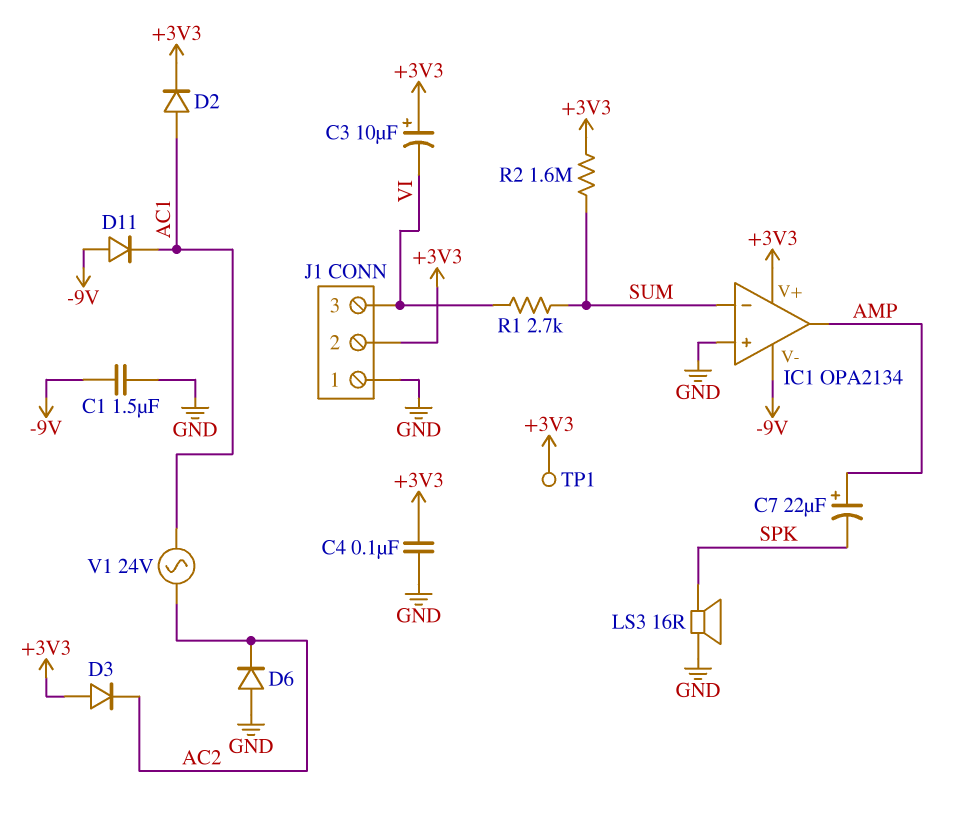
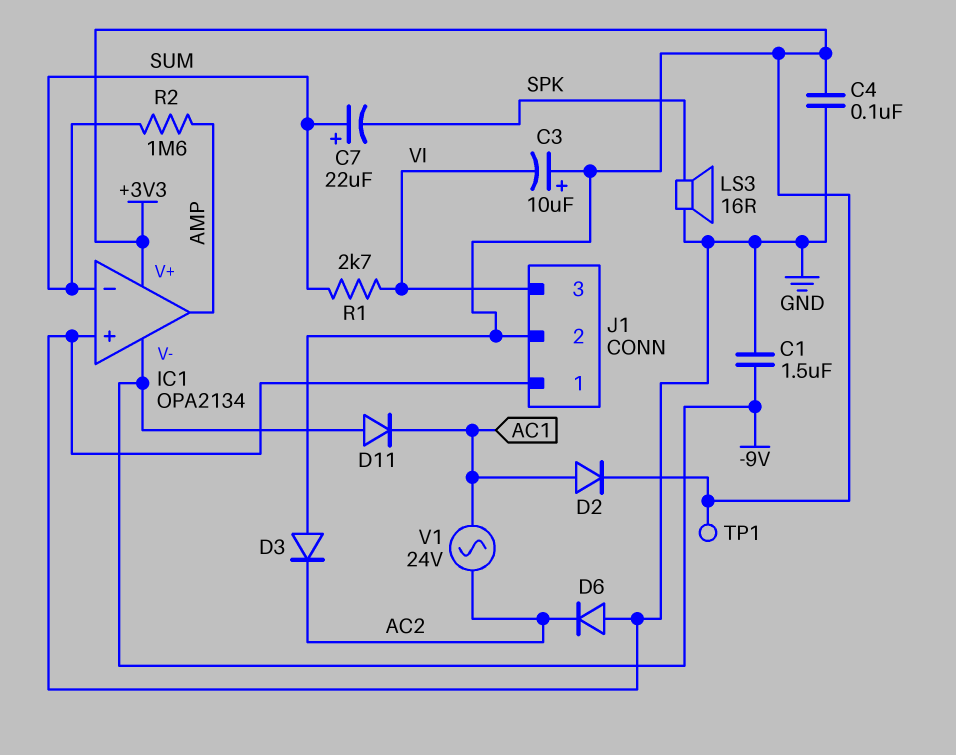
C7: 22uF (plus AMP, minus SPK) -> 22uF (plus SUM, minus SPK)
R2: 1.6M (+3V3, SUM) -> 1.6M (AMP, SUM)

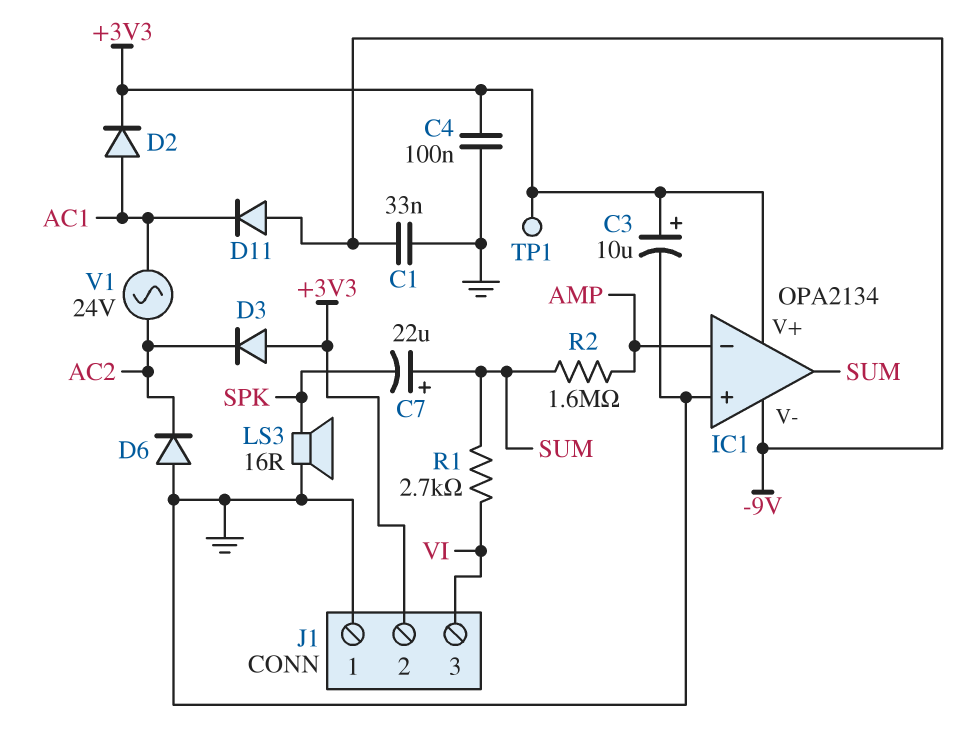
C1: 1.5uF (-9V, GND) -> 33nF (-9V, GND)
C3: 10uF (plus +3V3, minus VI) -> 10uF (plus +3V3, minus GND)
IC1 pin in-: SUM -> AMP
IC1 pin out: AMP -> SUM

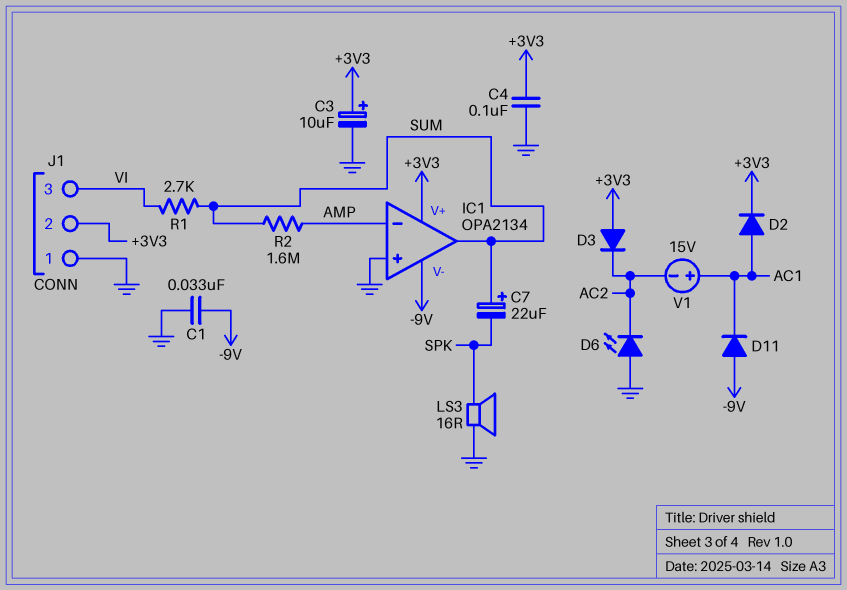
D6: diode (A GND, K AC2) -> LED (A GND, K AC2)
TP1: test point (+3V3) -> none
V1: AC 24V (AC1, AC2) -> 15V (plus AC1, minus AC2)

